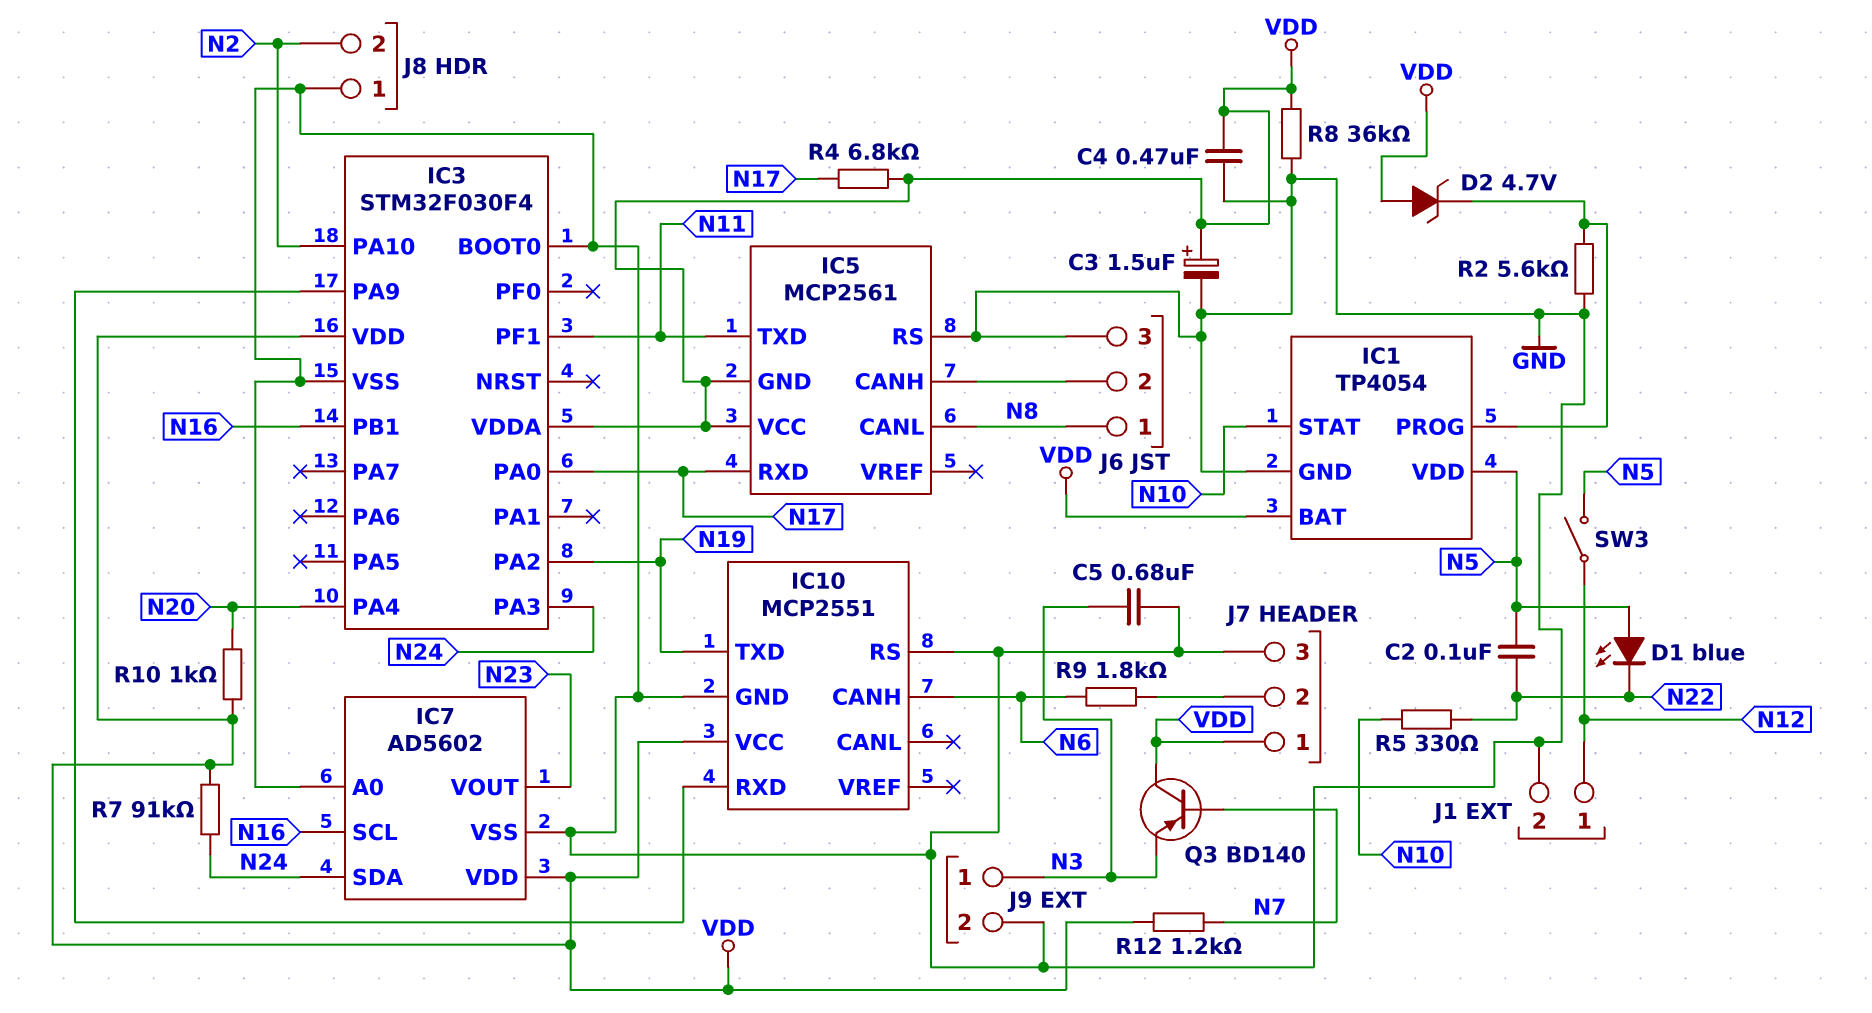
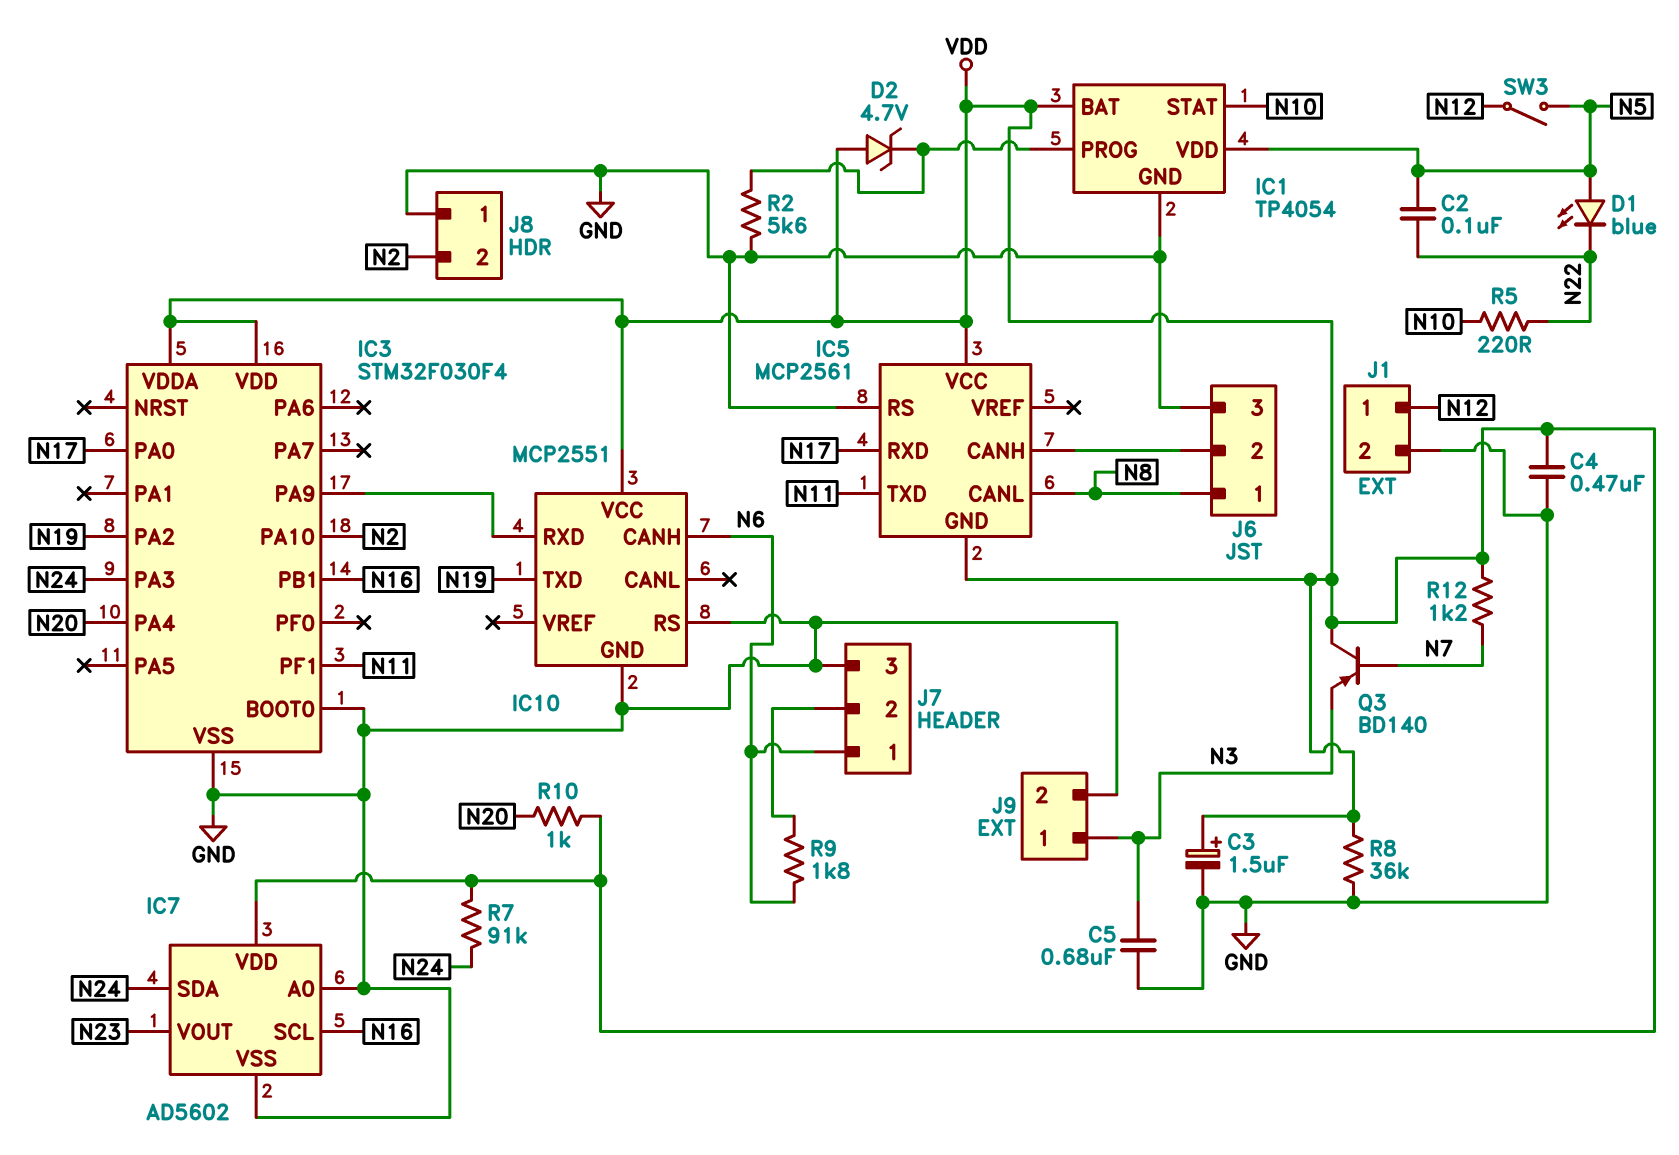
J7 pin 1: VDD -> N6
R4: 6.8k (N17, VDD) -> none
R5: 330 (N10, N22) -> 220 (N10, N22)

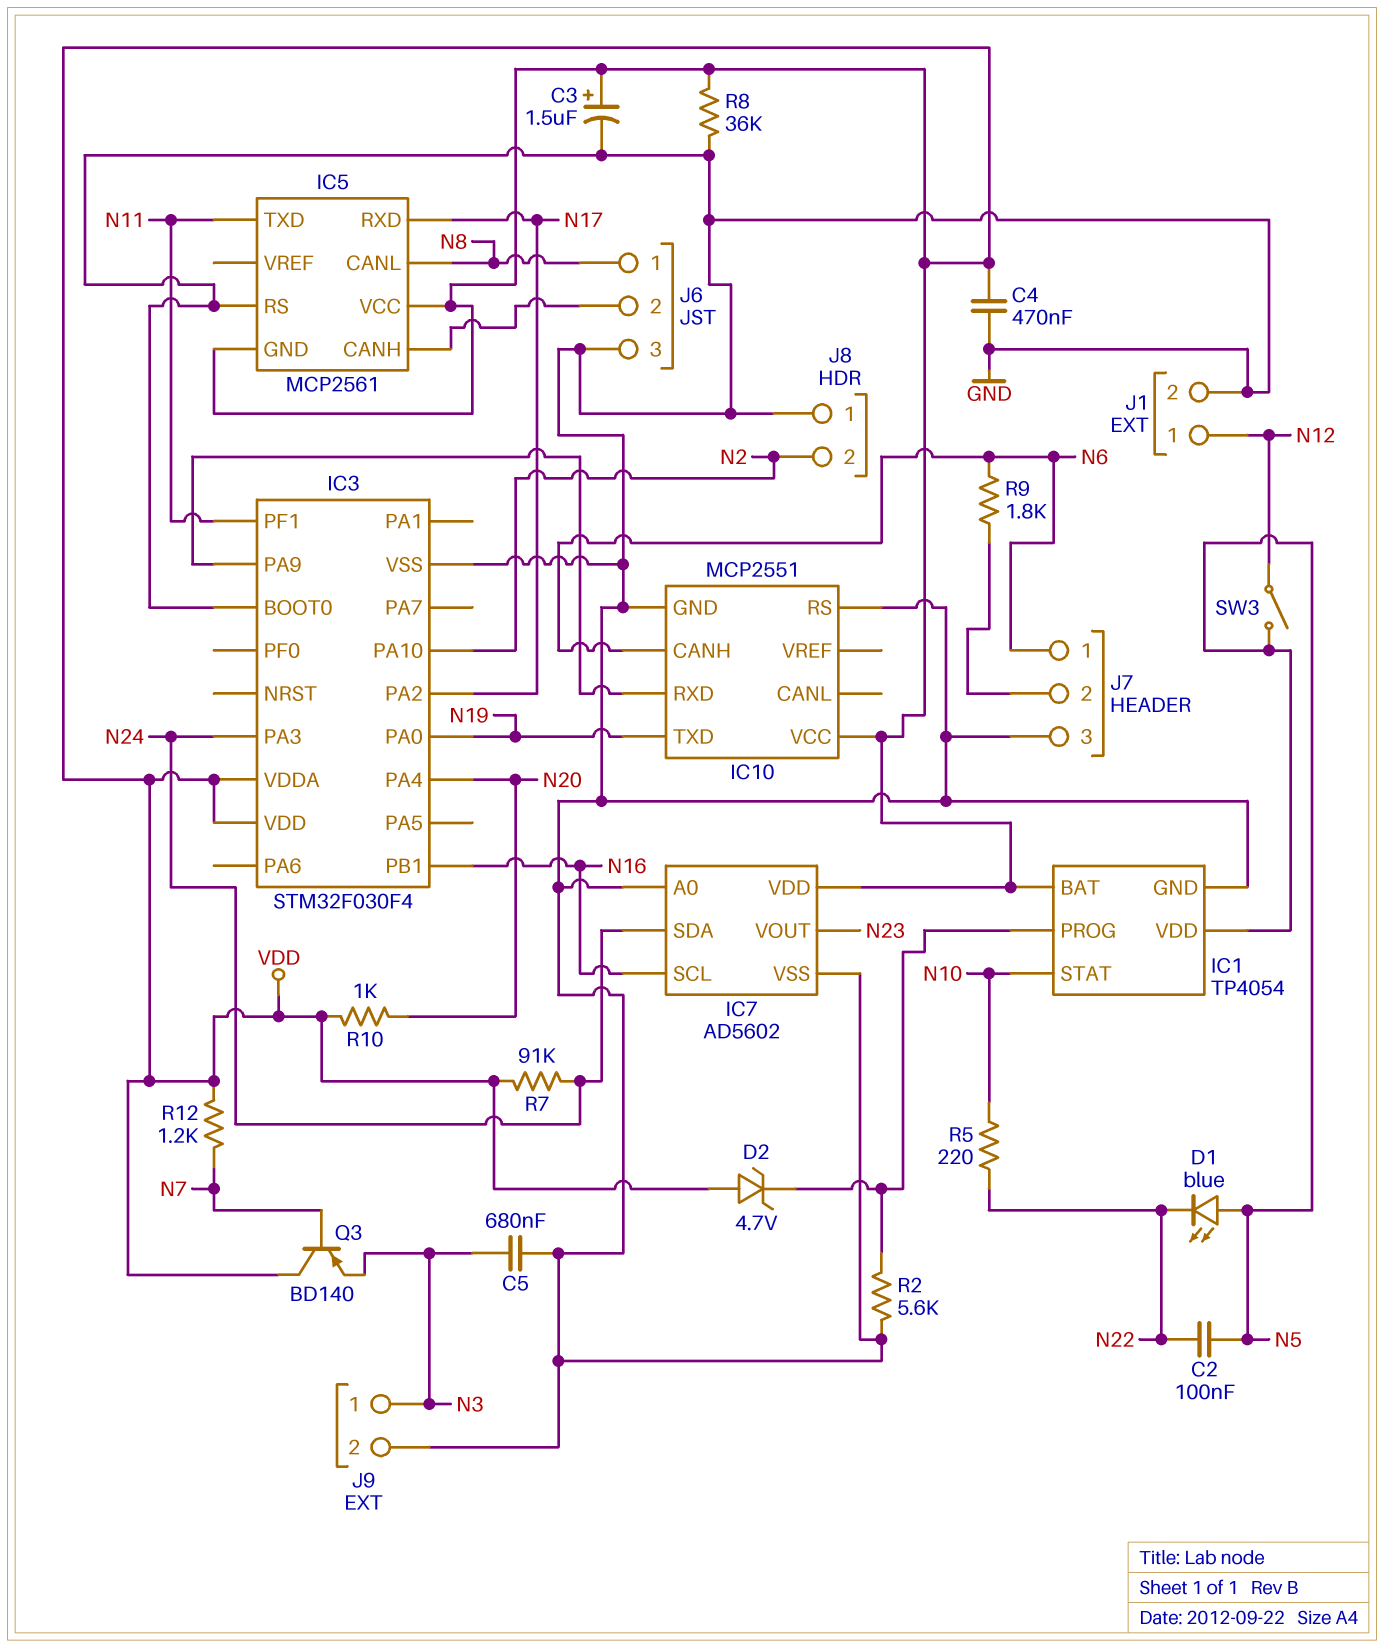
IC3 pin PA0: N17 -> N19
IC3 pin PA2: N19 -> N17

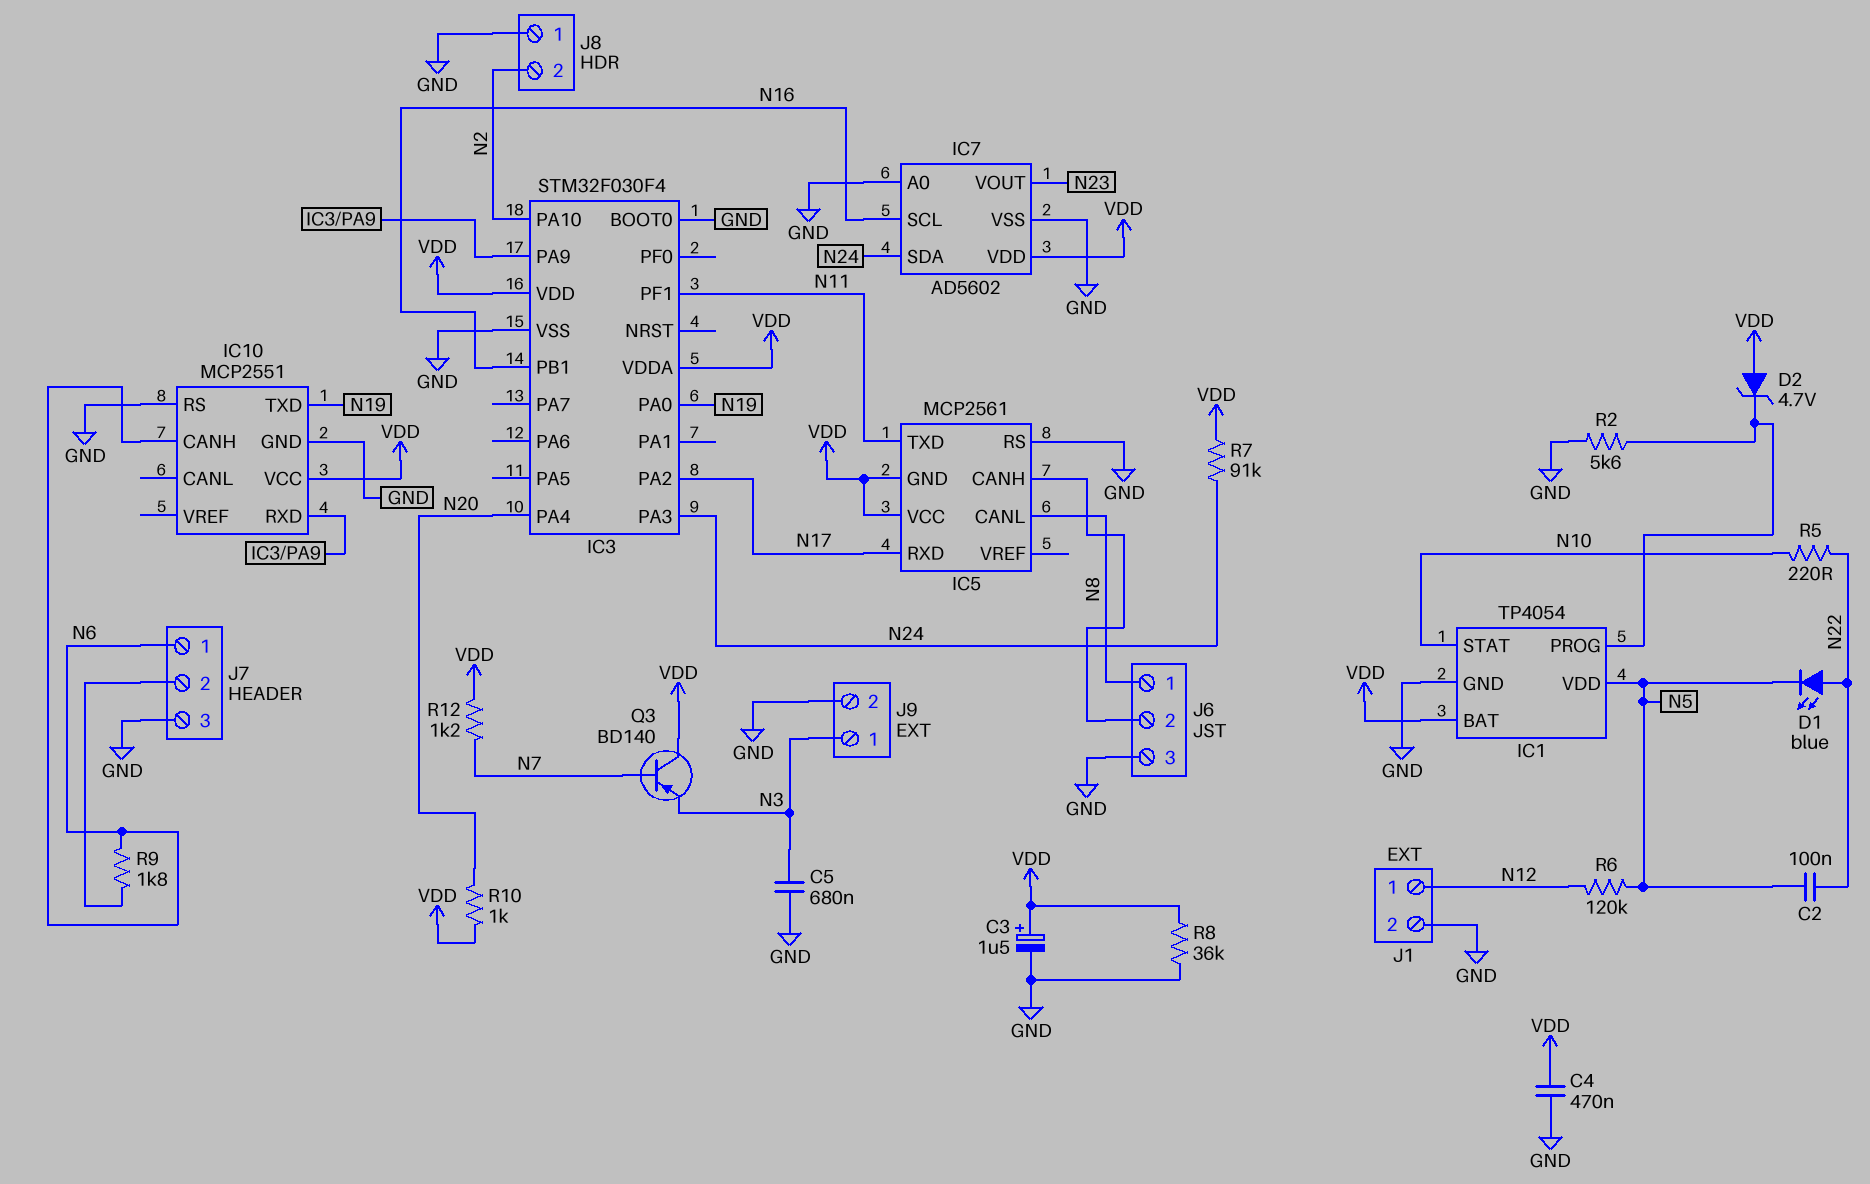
D1: LED blue (A N5, K N22) -> LED blue (A N22, K N5)
R6: none -> 120k (N5, N12)
SW3: switch (N5, N12) -> none

